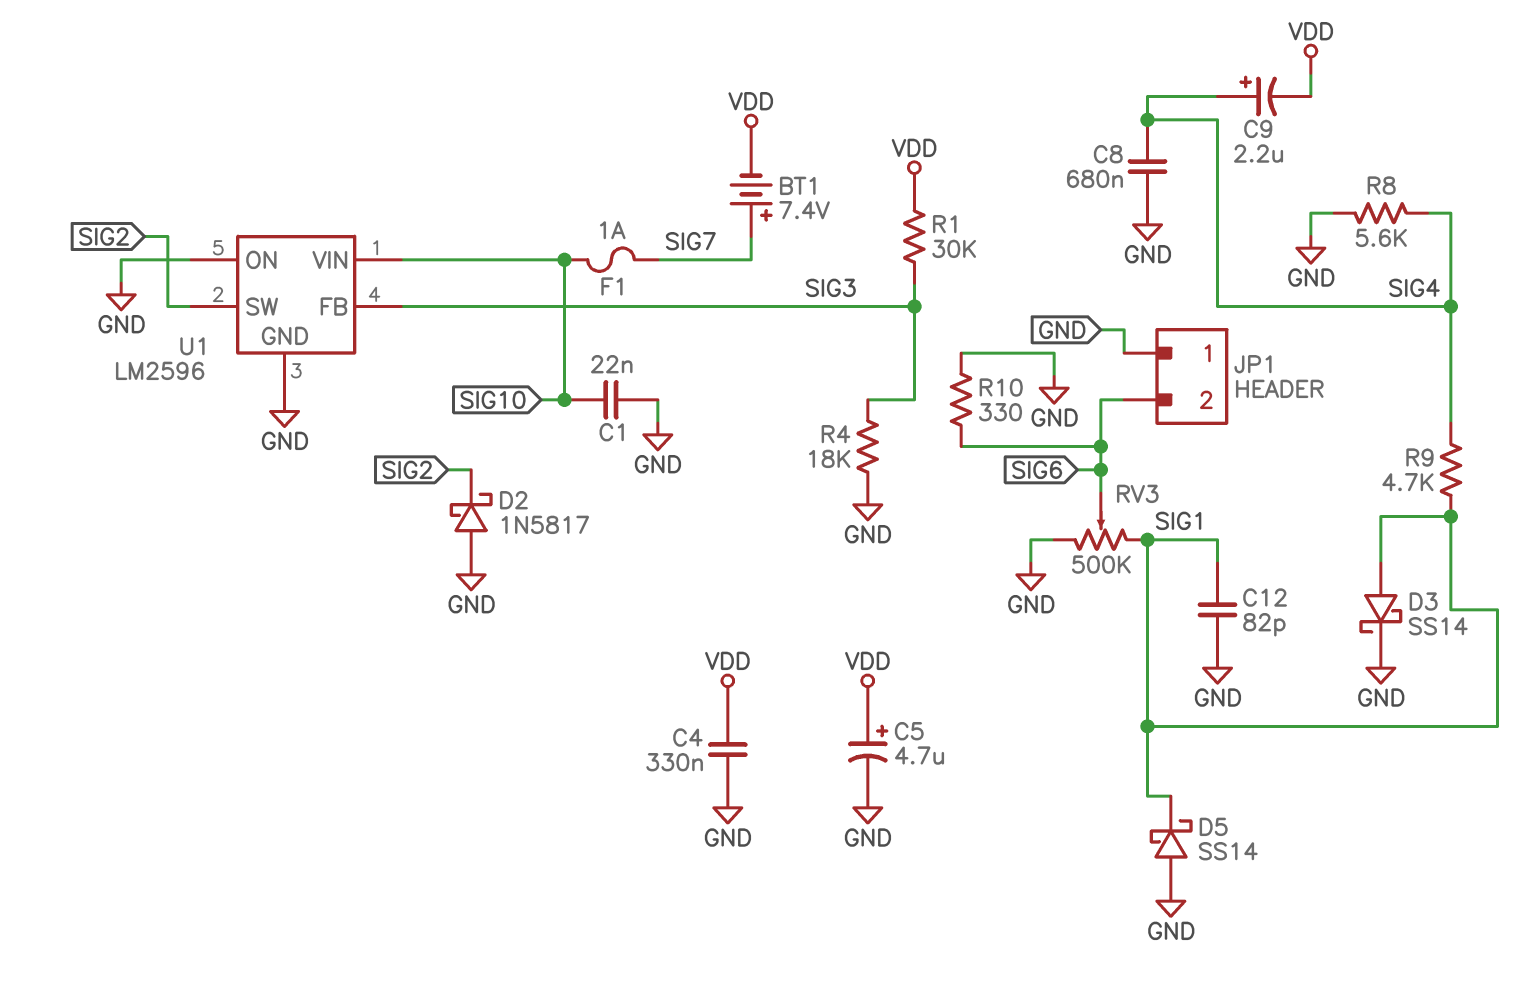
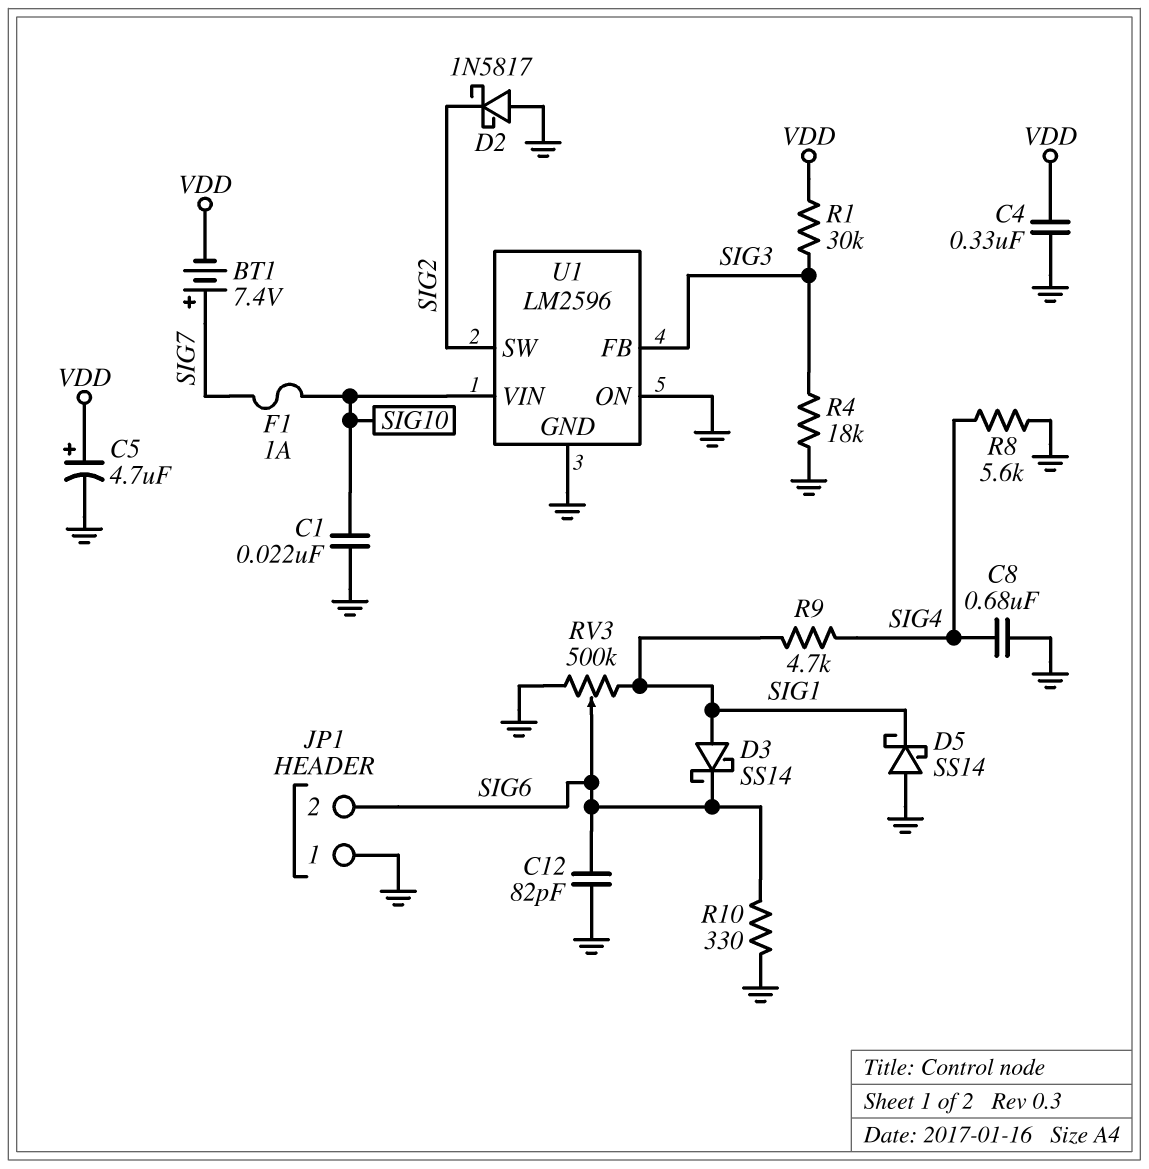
C9: 2.2uF (plus SIG4, minus VDD) -> none
C12: 82pF (GND, SIG1) -> 82pF (GND, SIG6)
D3: schottky SS14 (A SIG1, K GND) -> schottky SS14 (A SIG1, K SIG6)

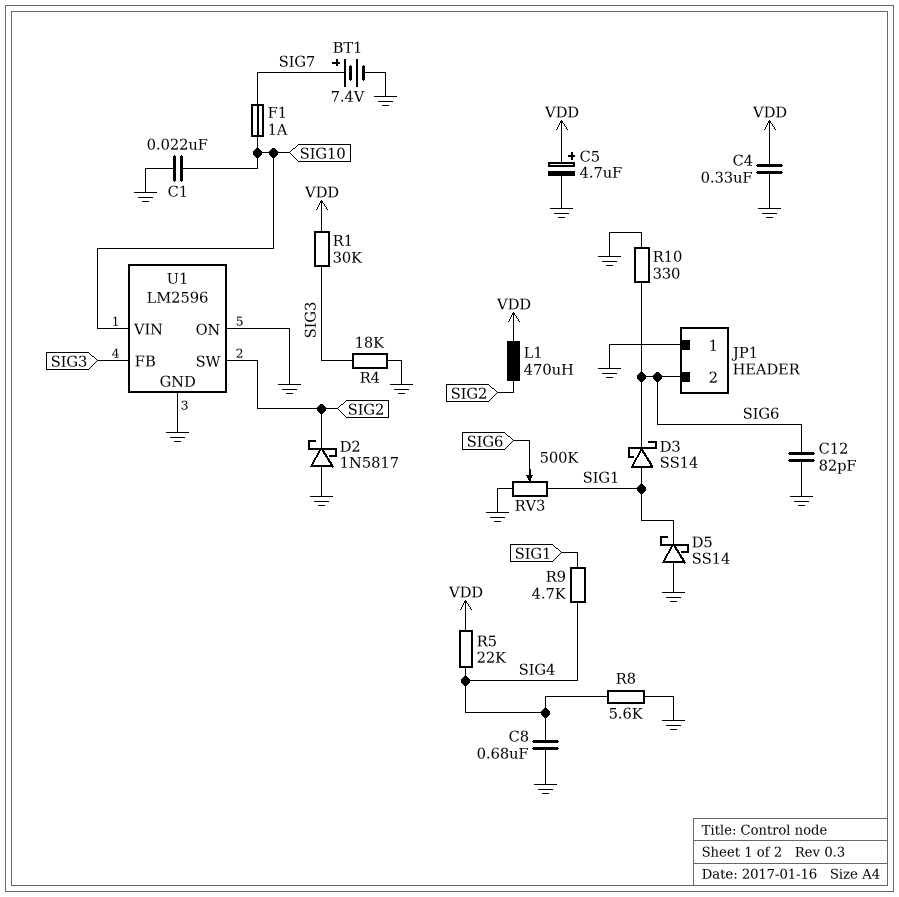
BT1: 7.4V (plus SIG7, minus VDD) -> 7.4V (plus SIG7, minus GND)
L1: none -> 470uH (SIG2, VDD)
R5: none -> 22k (SIG4, VDD)

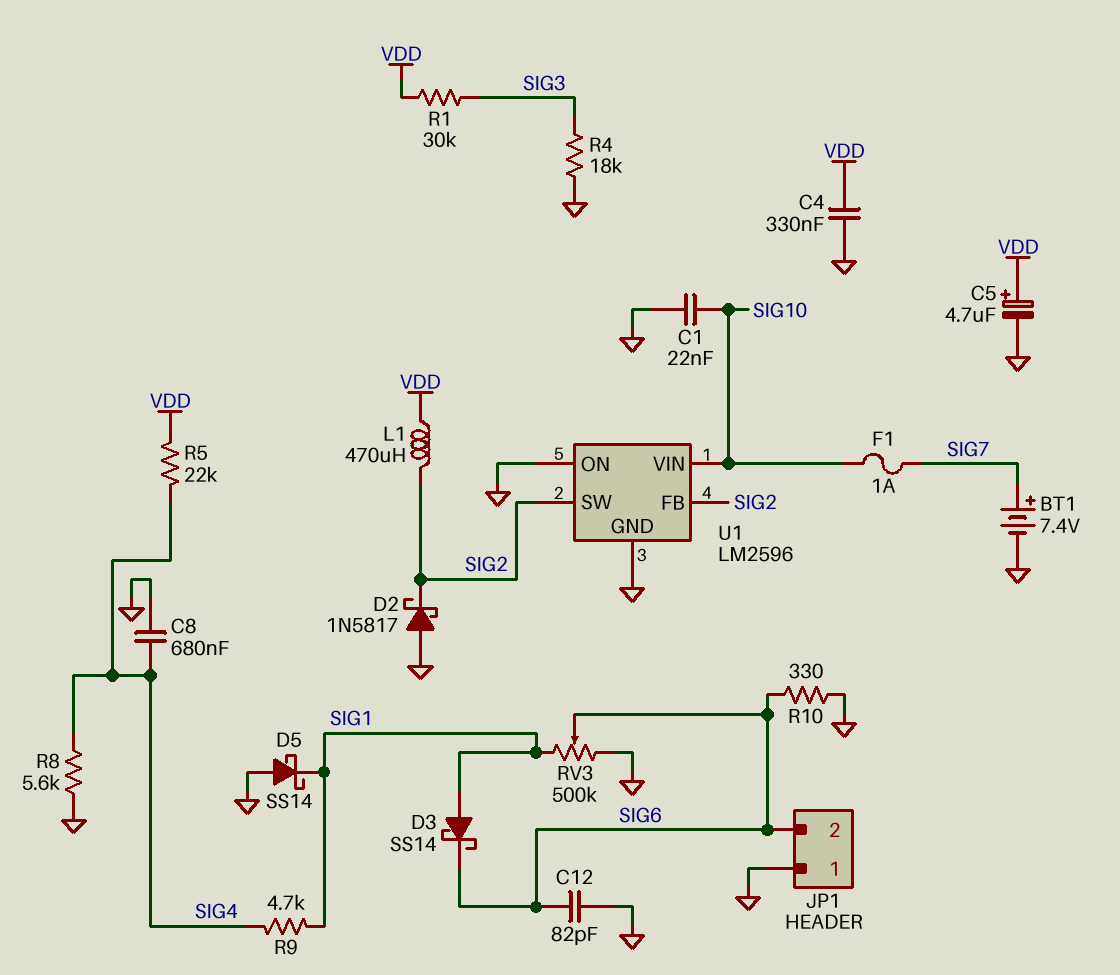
U1 pin FB: SIG3 -> SIG2

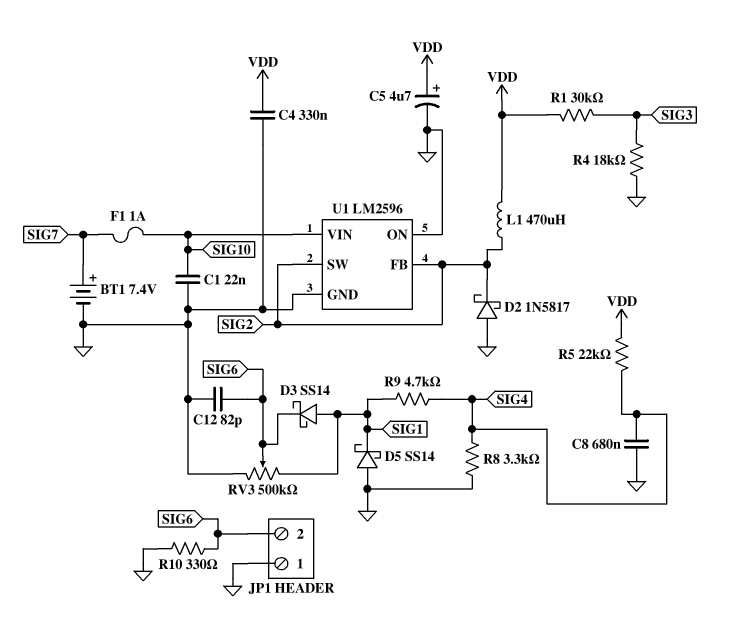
R8: 5.6k (GND, SIG4) -> 3.3k (GND, SIG4)

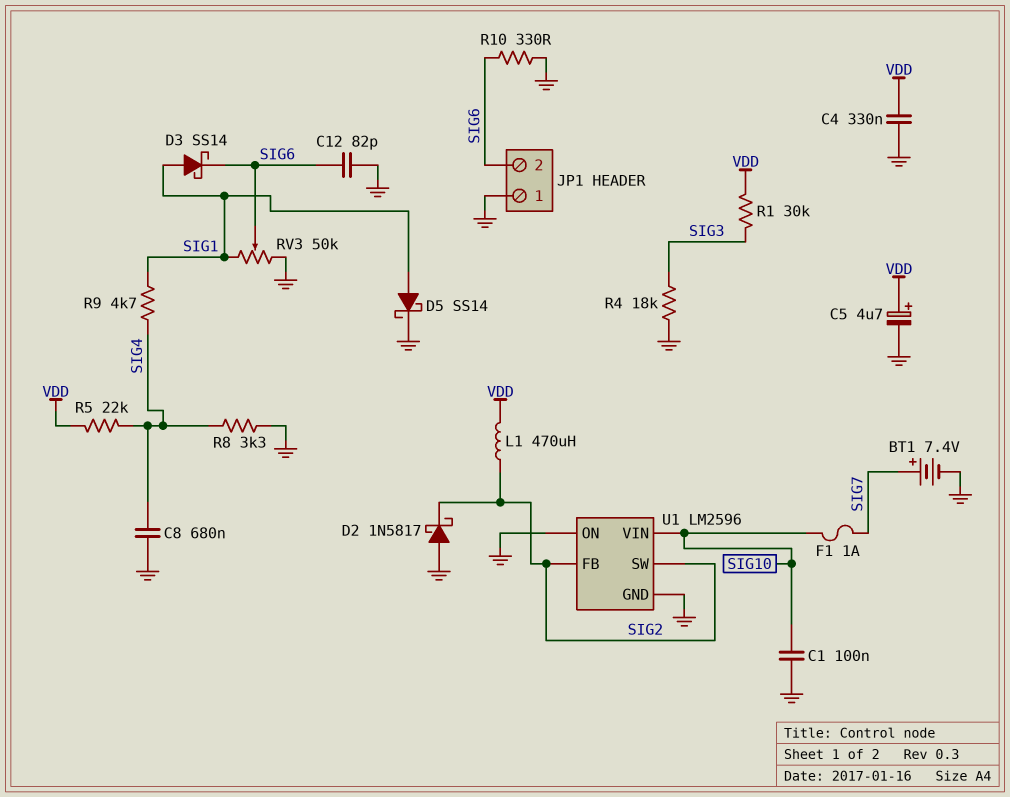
C1: 22nF (GND, SIG10) -> 100nF (GND, SIG10)
D5: schottky SS14 (A GND, K SIG1) -> schottky SS14 (A SIG1, K GND)
RV3: 500k (GND, SIG1, wiper SIG6) -> 50k (GND, SIG1, wiper SIG6)

